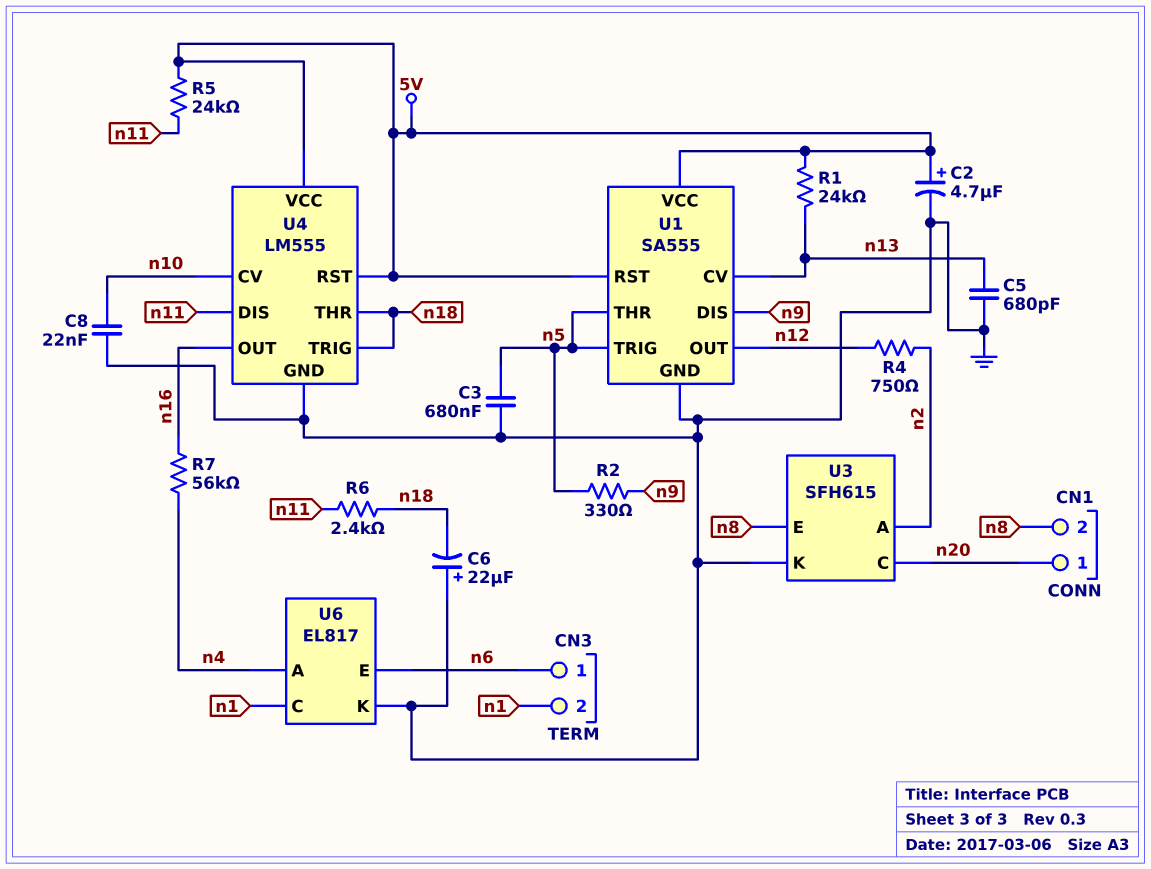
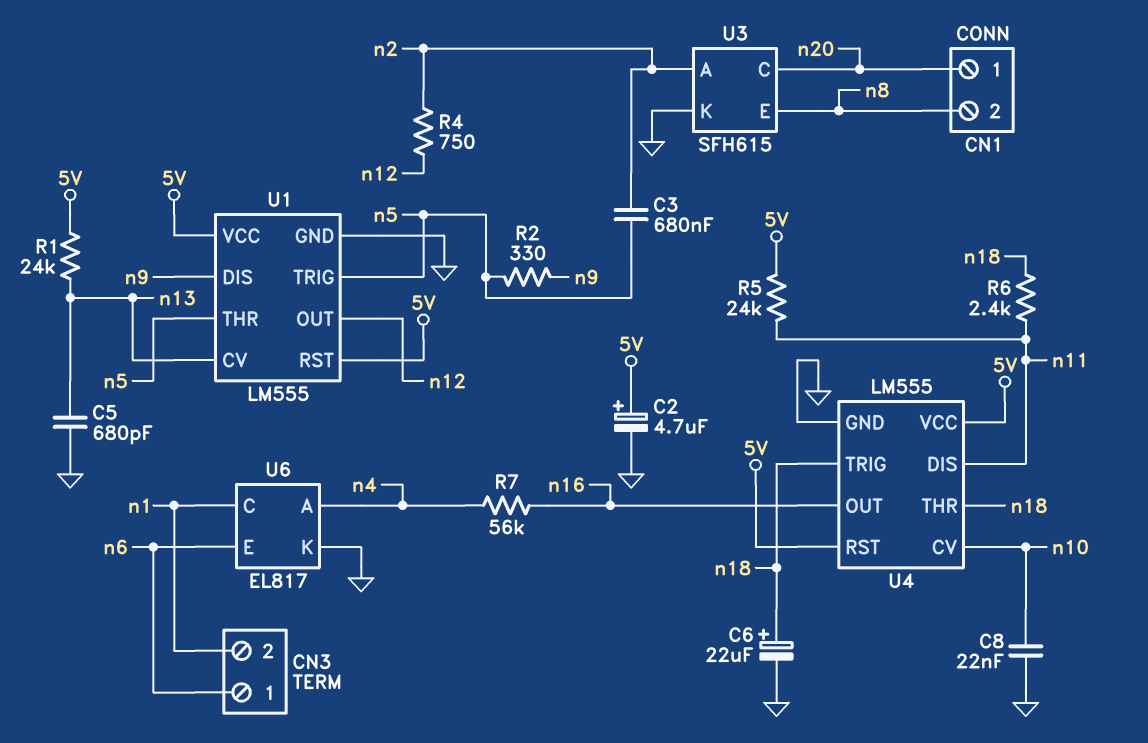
C3: 680nF (GND, n5) -> 680nF (n2, n5)
C6: 22uF (plus GND, minus n18) -> 22uF (plus n18, minus GND)
U1: SA555 -> LM555

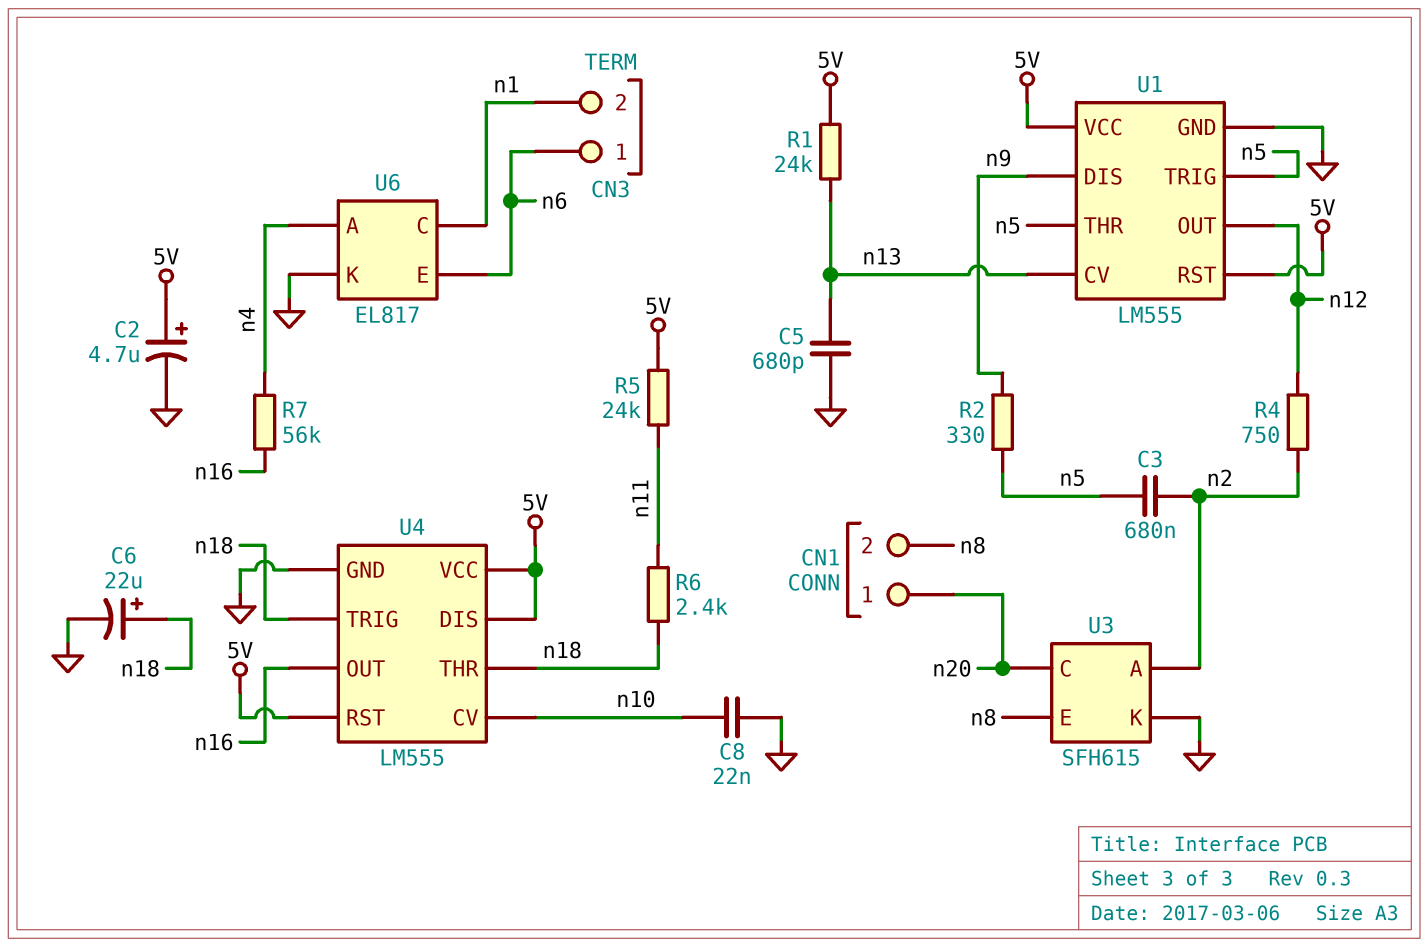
U4 pin DIS: n11 -> 5V

